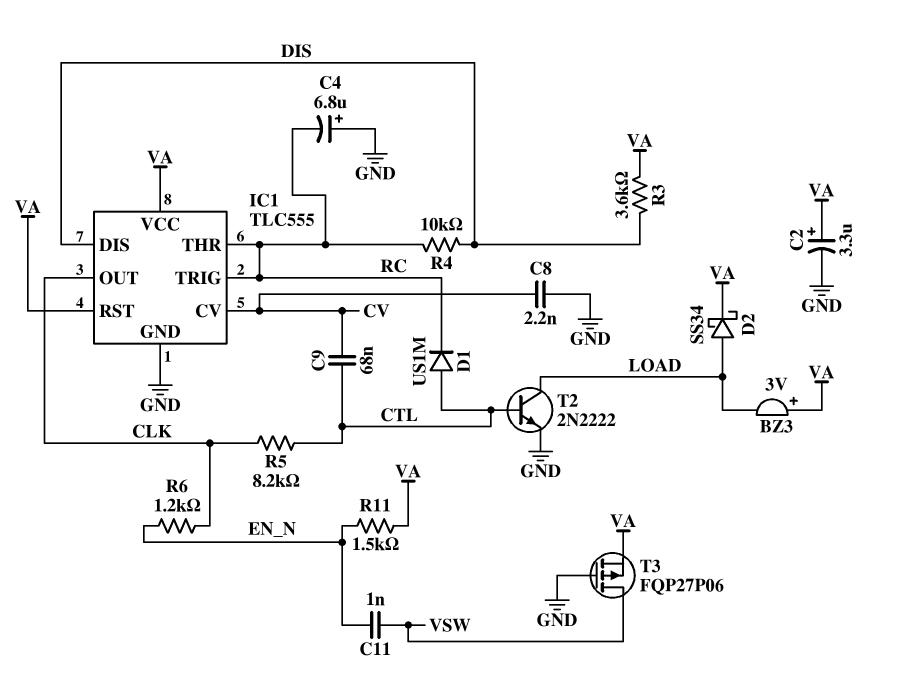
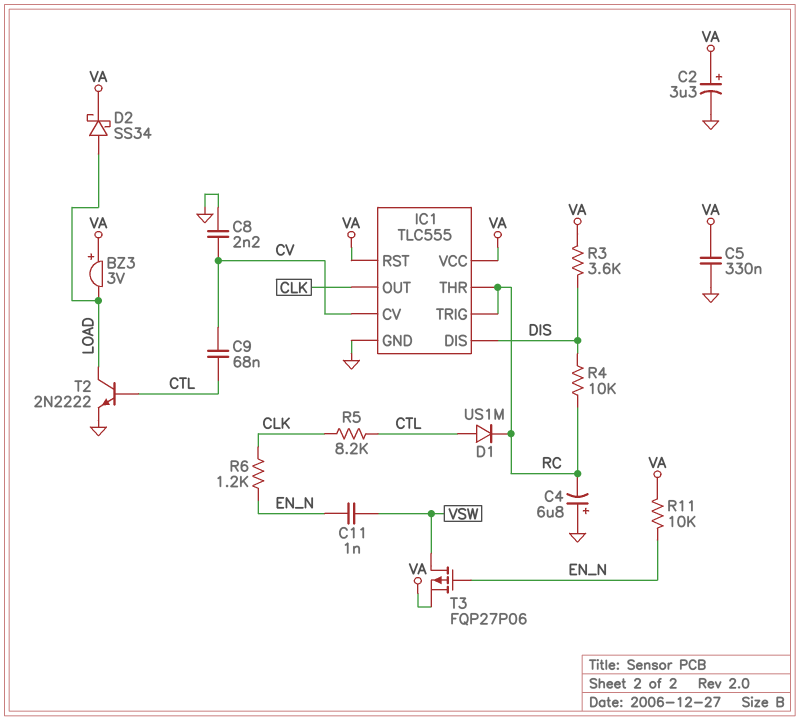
C5: none -> 330nF (GND, VA)
R11: 1.5k (EN_N, VA) -> 10k (EN_N, VA)
T3: PMOS FQP27P06 (G GND, D VSW, S VA) -> PMOS FQP27P06 (G EN_N, D VSW, S VA)

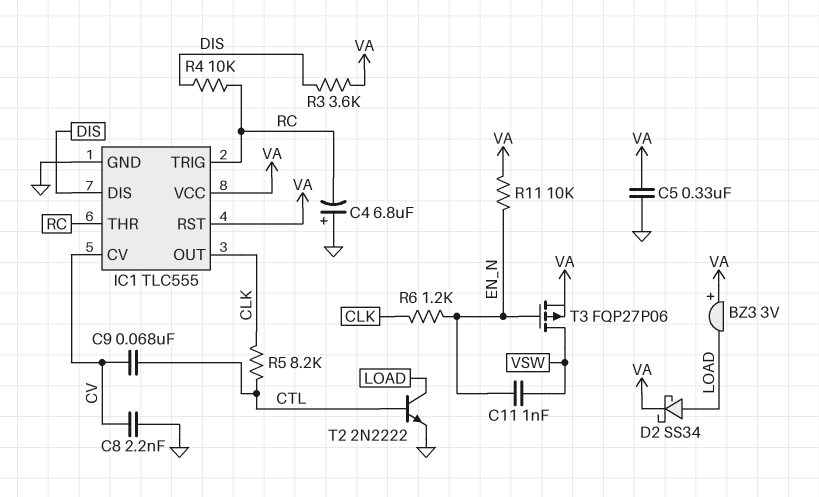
C2: 3.3uF (plus VA, minus GND) -> none
D1: diode US1M (A CTL, K RC) -> none

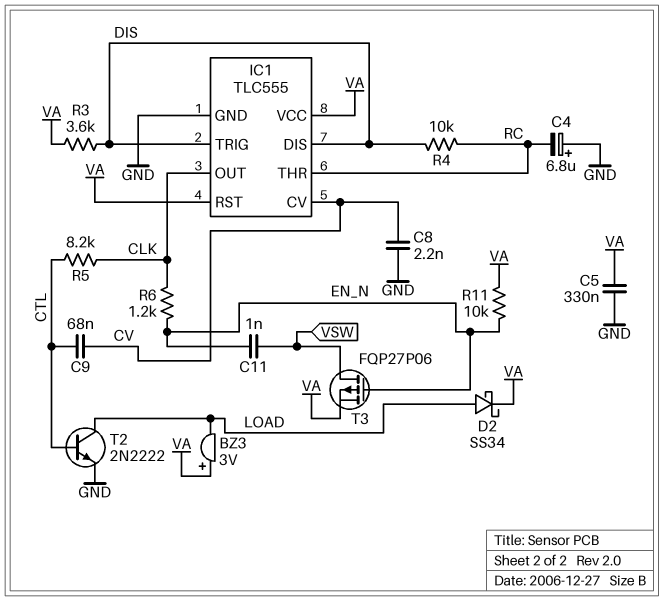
IC1 pin TRIG: RC -> DIS

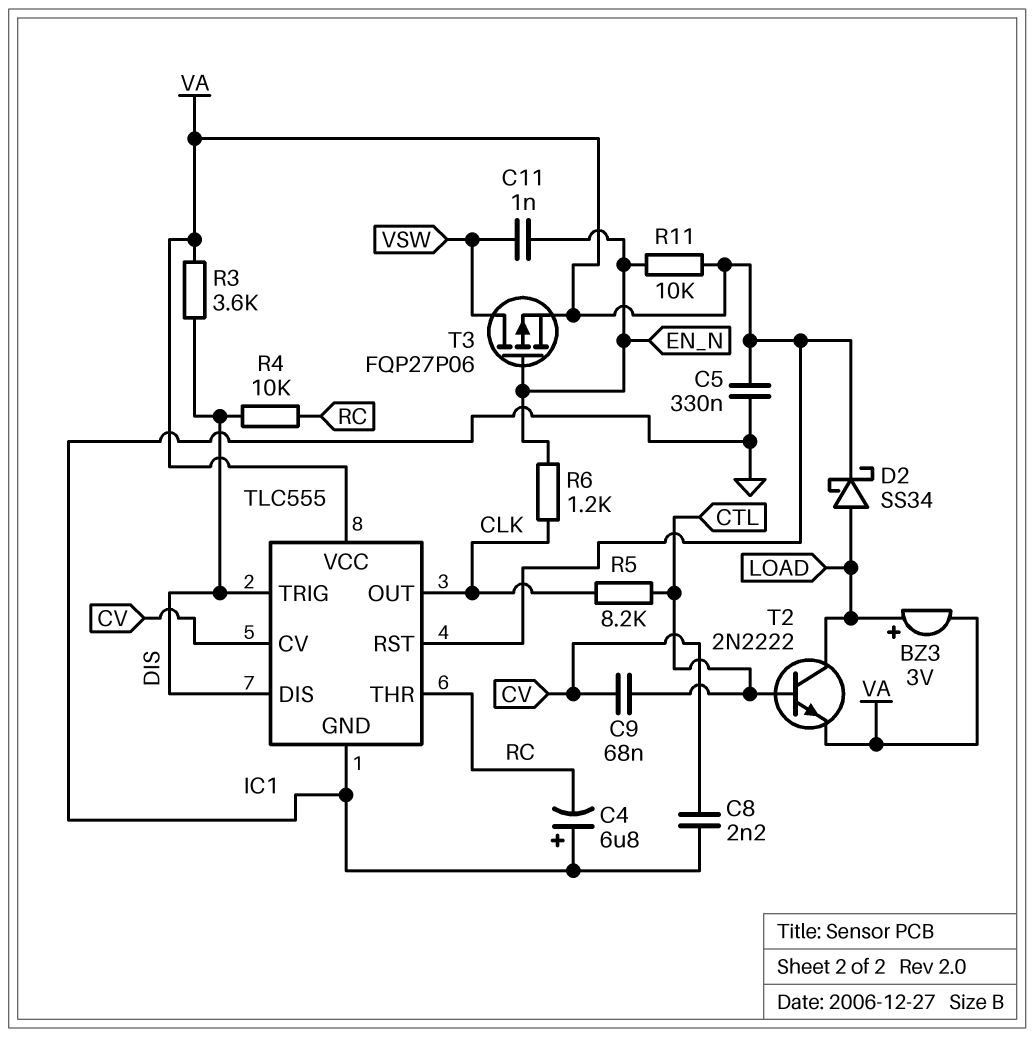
BZ3: buzzer 3V (plus VA, minus LOAD) -> buzzer 3V (plus LOAD, minus VA)
T2: NPN 2N2222 (B CTL, C LOAD, E GND) -> NPN 2N2222 (B CTL, C LOAD, E VA)

